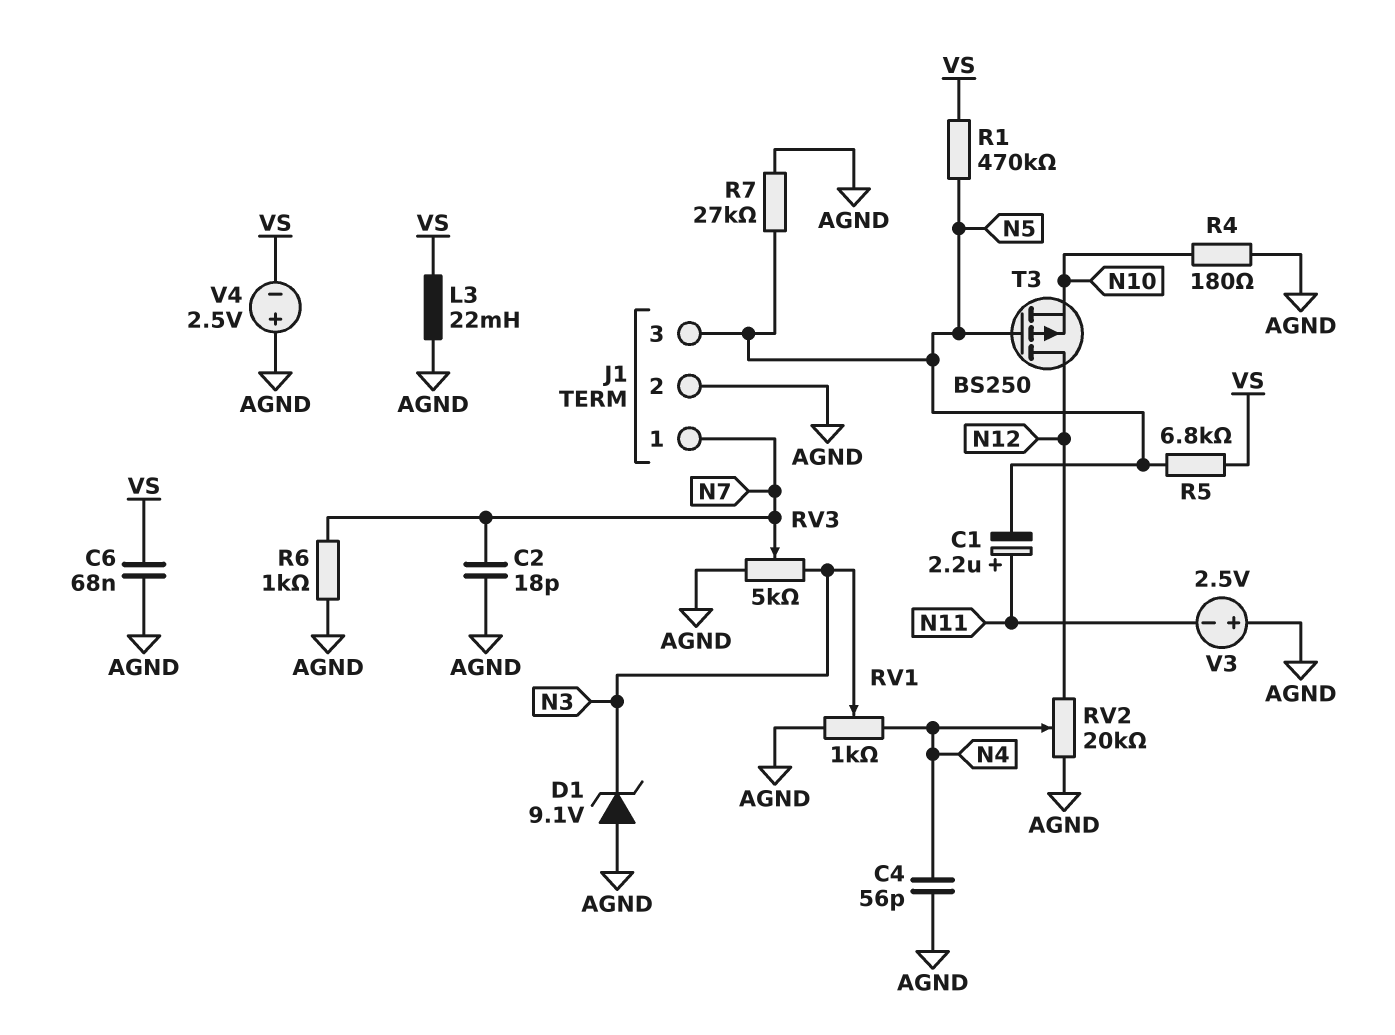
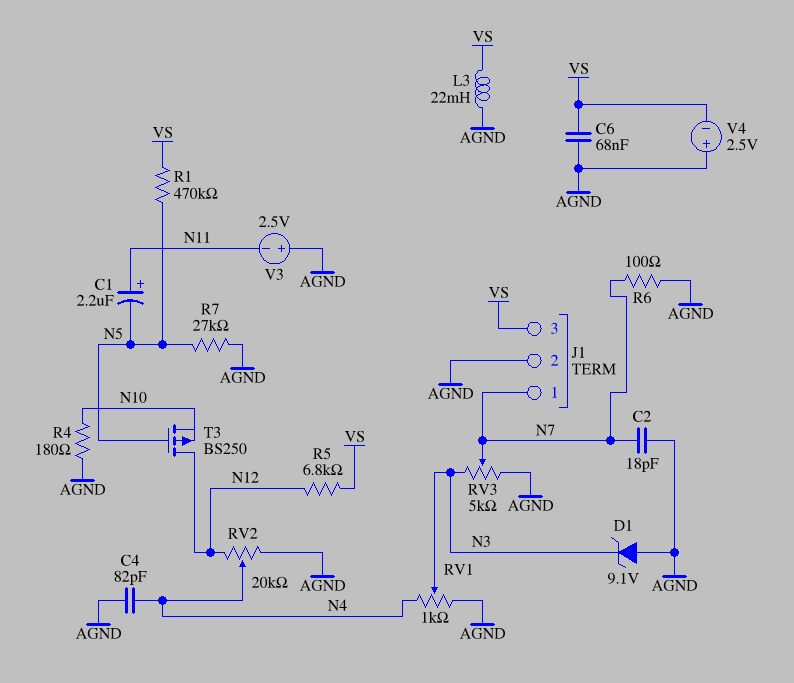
C4: 56pF (AGND, N4) -> 82pF (AGND, N4)
J1 pin 3: N5 -> VS
R5: 6.8k (N5, VS) -> 6.8k (N12, VS)
R6: 1k (AGND, N7) -> 100 (AGND, N7)

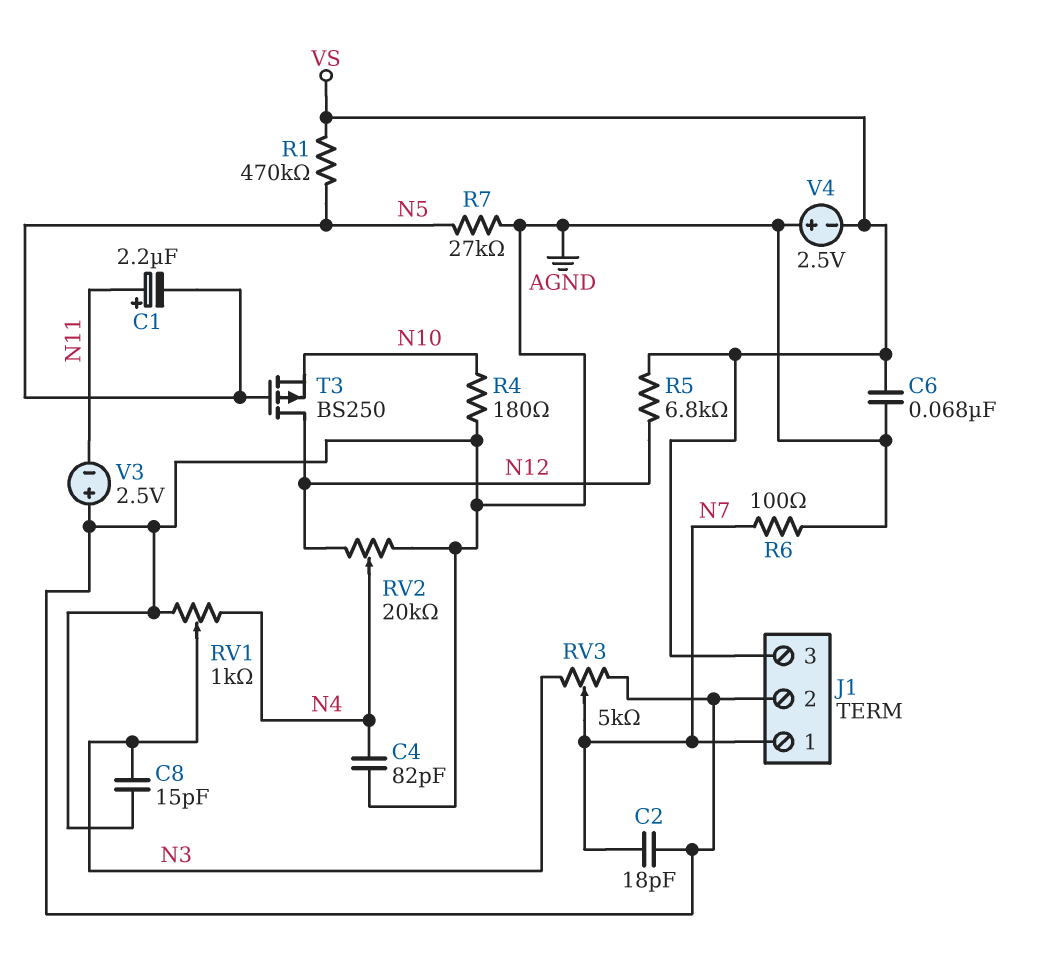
C8: none -> 15pF (AGND, N3)
D1: zener 9.1V (A AGND, K N3) -> none
L3: 22mH (AGND, VS) -> none

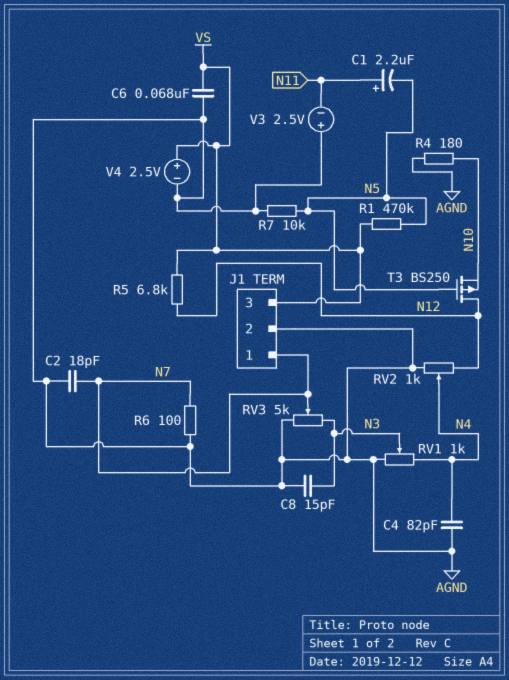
R7: 27k (AGND, N5) -> 10k (AGND, N5)
RV2: 20k (AGND, N12, wiper N4) -> 1k (AGND, N12, wiper N4)
V4: 2.5V (plus AGND, minus VS) -> 2.5V (plus VS, minus AGND)

